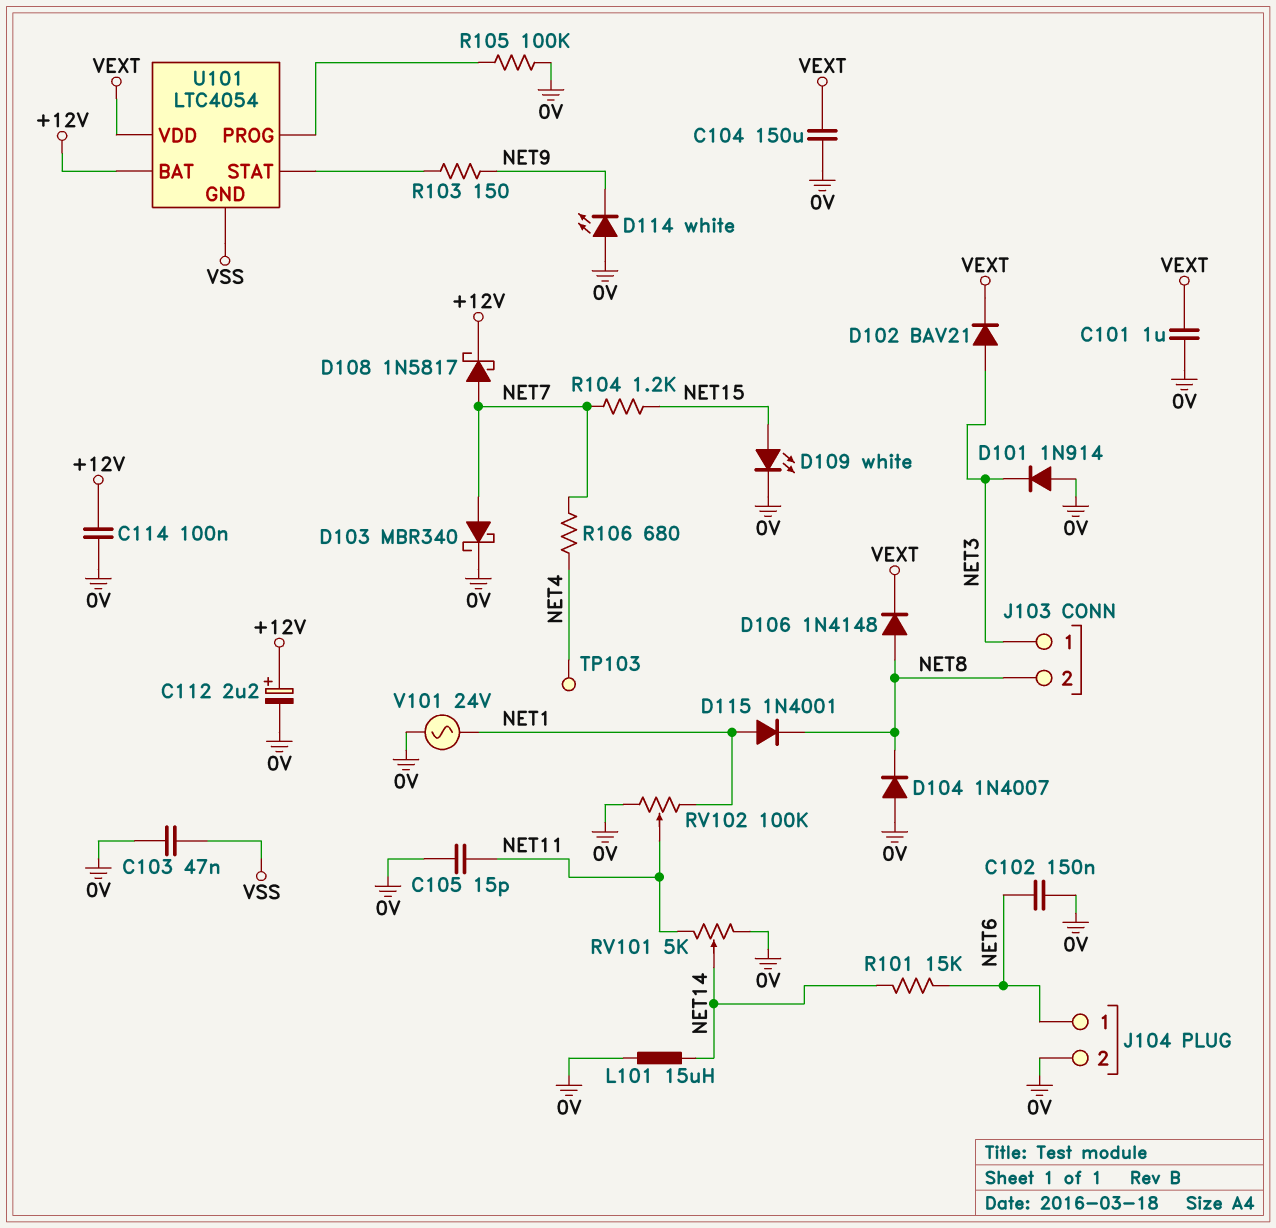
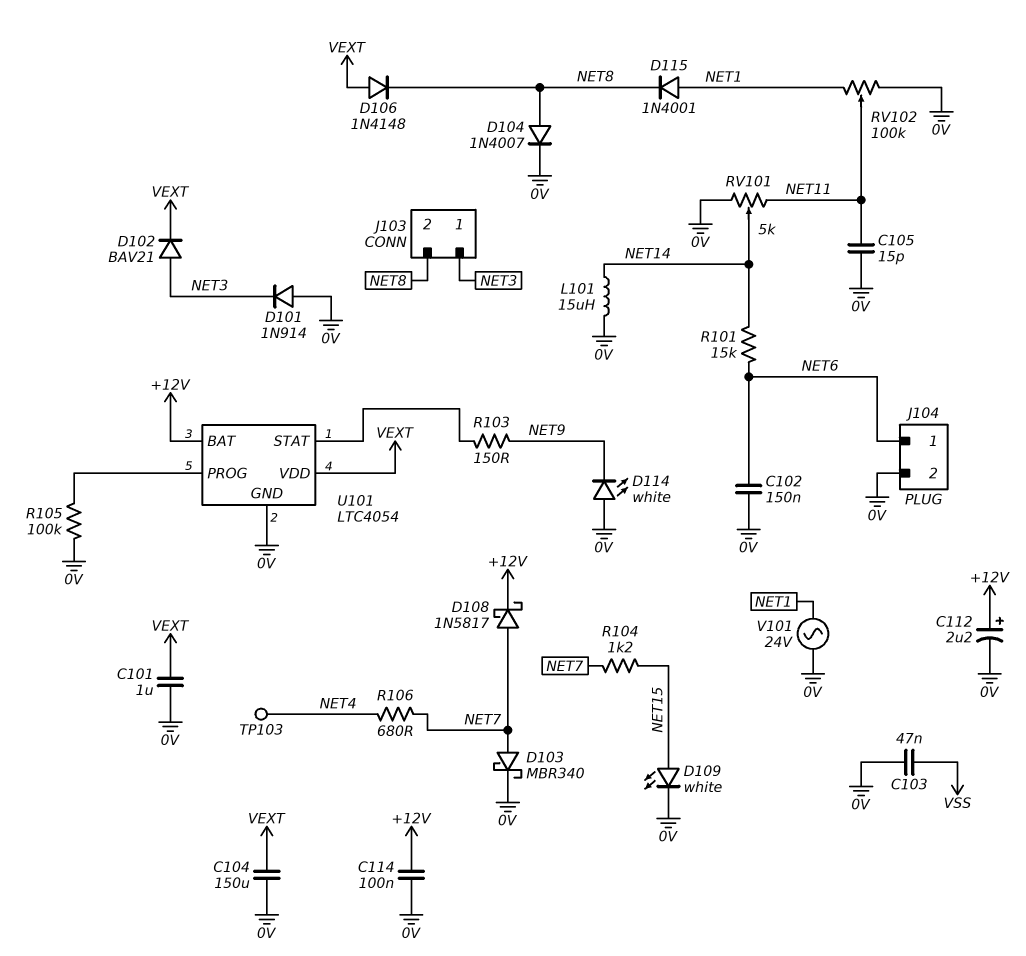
D104: diode 1N4007 (A 0V, K NET8) -> diode 1N4007 (A NET8, K 0V)
D106: diode 1N4148 (A NET8, K VEXT) -> diode 1N4148 (A VEXT, K NET8)
U101 pin GND: VSS -> 0V

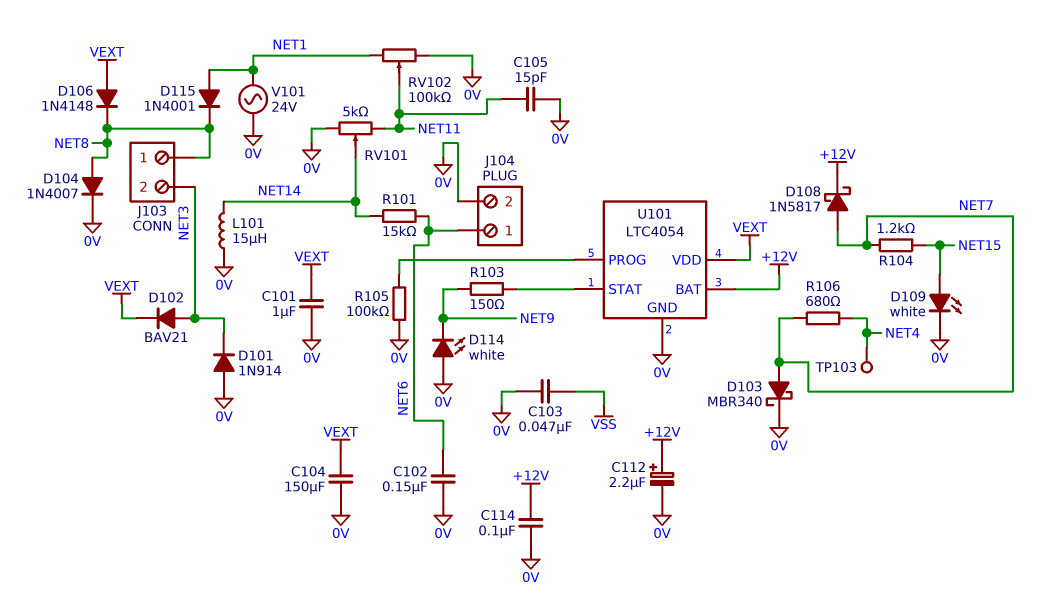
J103 pin 1: NET3 -> NET8
J103 pin 2: NET8 -> NET3

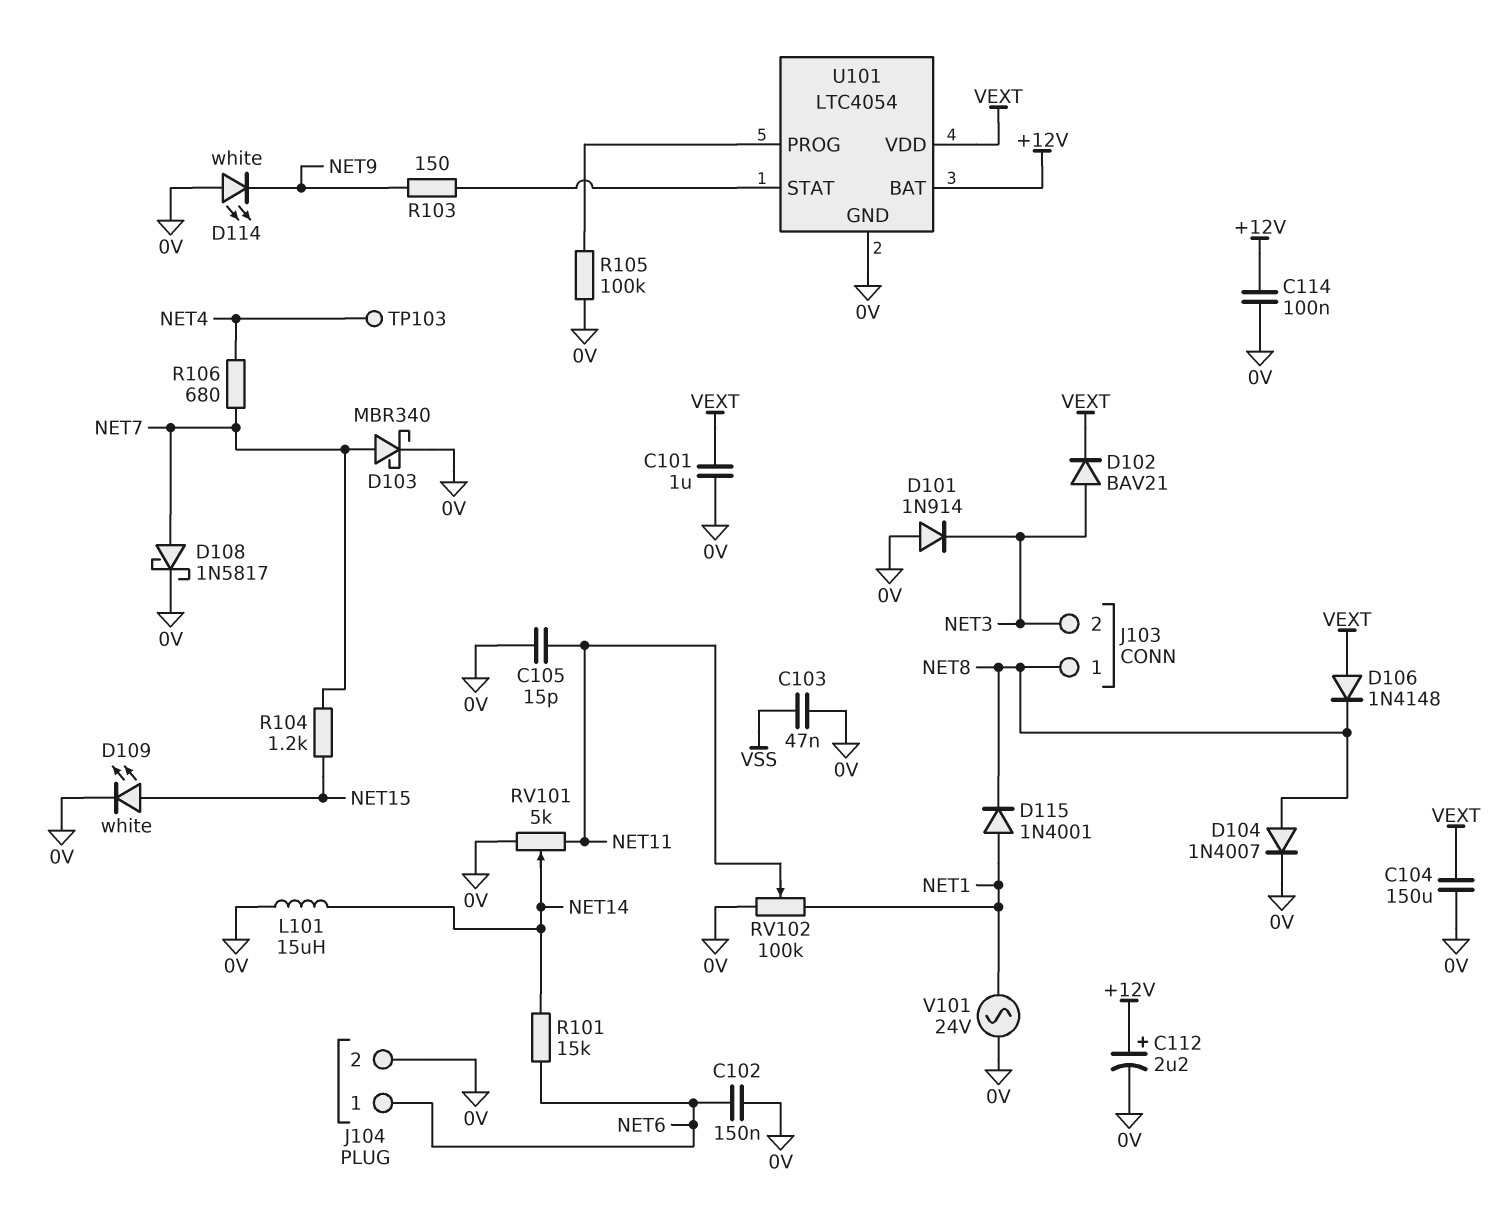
D108: schottky 1N5817 (A NET7, K +12V) -> schottky 1N5817 (A NET7, K 0V)

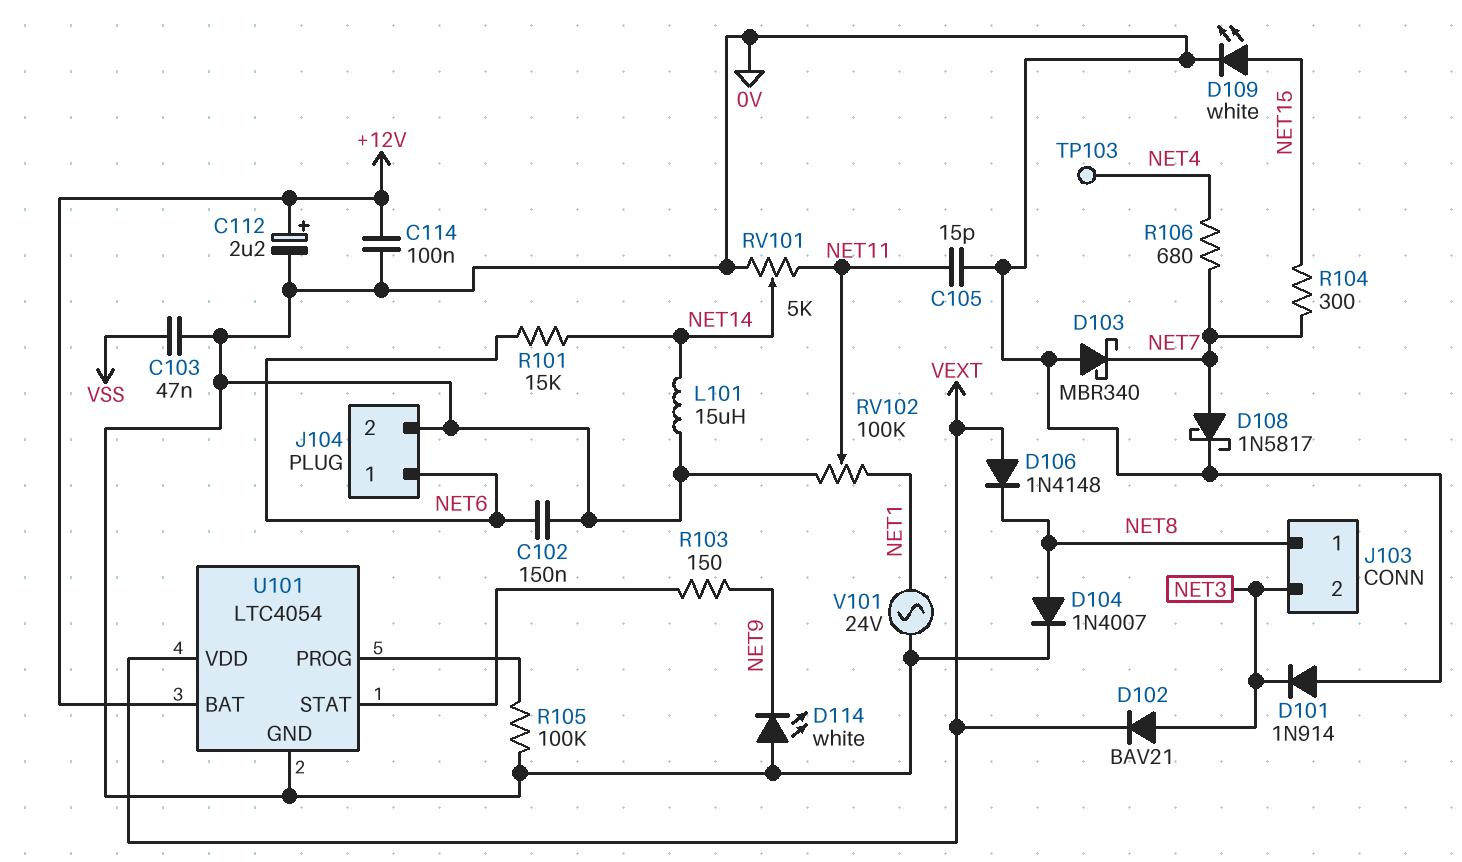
C101: 1uF (0V, VEXT) -> none
C104: 150uF (0V, VEXT) -> none
D103: schottky MBR340 (A NET7, K 0V) -> schottky MBR340 (A 0V, K NET7)
D115: diode 1N4001 (A NET1, K NET8) -> none
R104: 1.2k (NET7, NET15) -> 300 (NET7, NET15)

